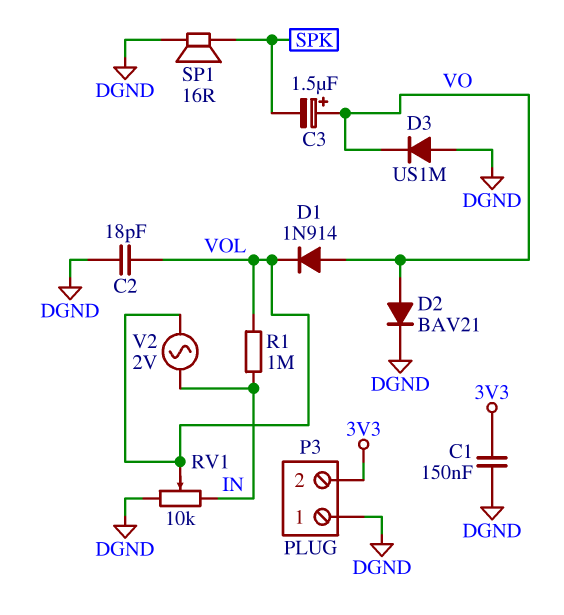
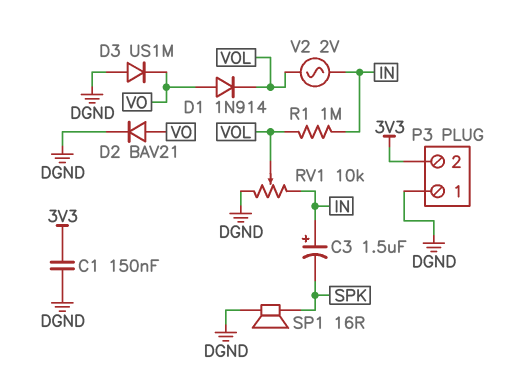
C2: 18pF (DGND, VOL) -> none
C3: 1.5uF (plus VO, minus SPK) -> 1.5uF (plus IN, minus SPK)

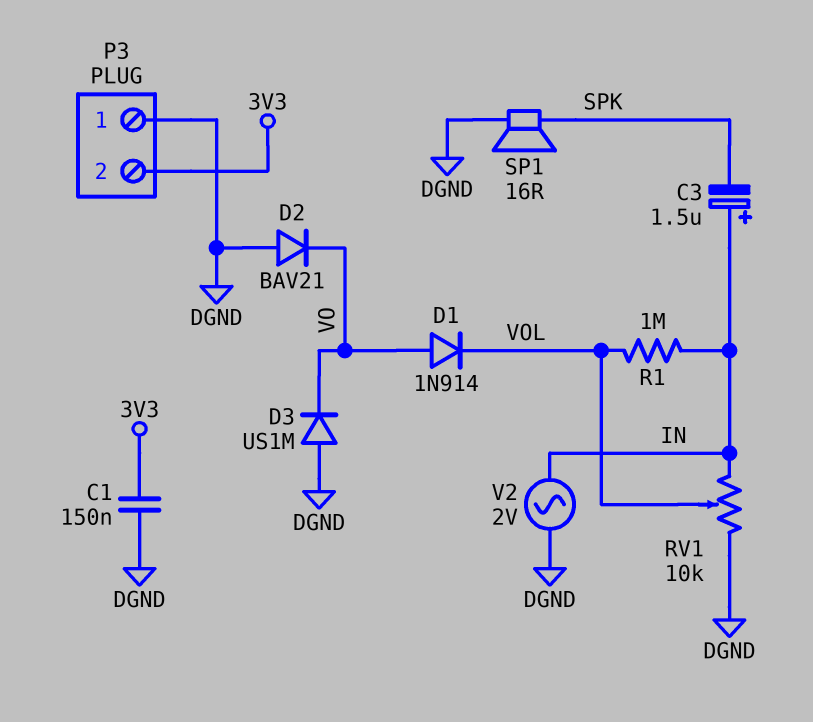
D2: diode BAV21 (A VO, K DGND) -> diode BAV21 (A DGND, K VO)
V2: AC 2V (IN, VOL) -> AC 2V (DGND, IN)

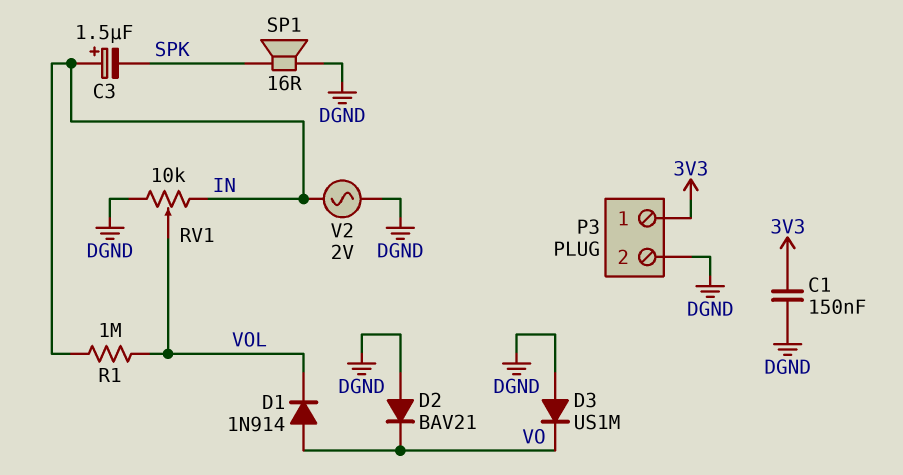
P3 pin 1: DGND -> 3V3
P3 pin 2: 3V3 -> DGND

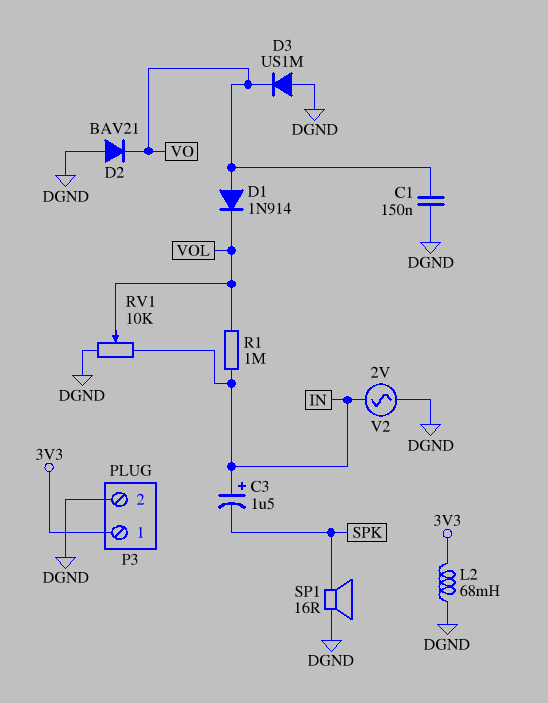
C1: 150nF (3V3, DGND) -> 150nF (DGND, VO)
L2: none -> 68mH (3V3, DGND)

